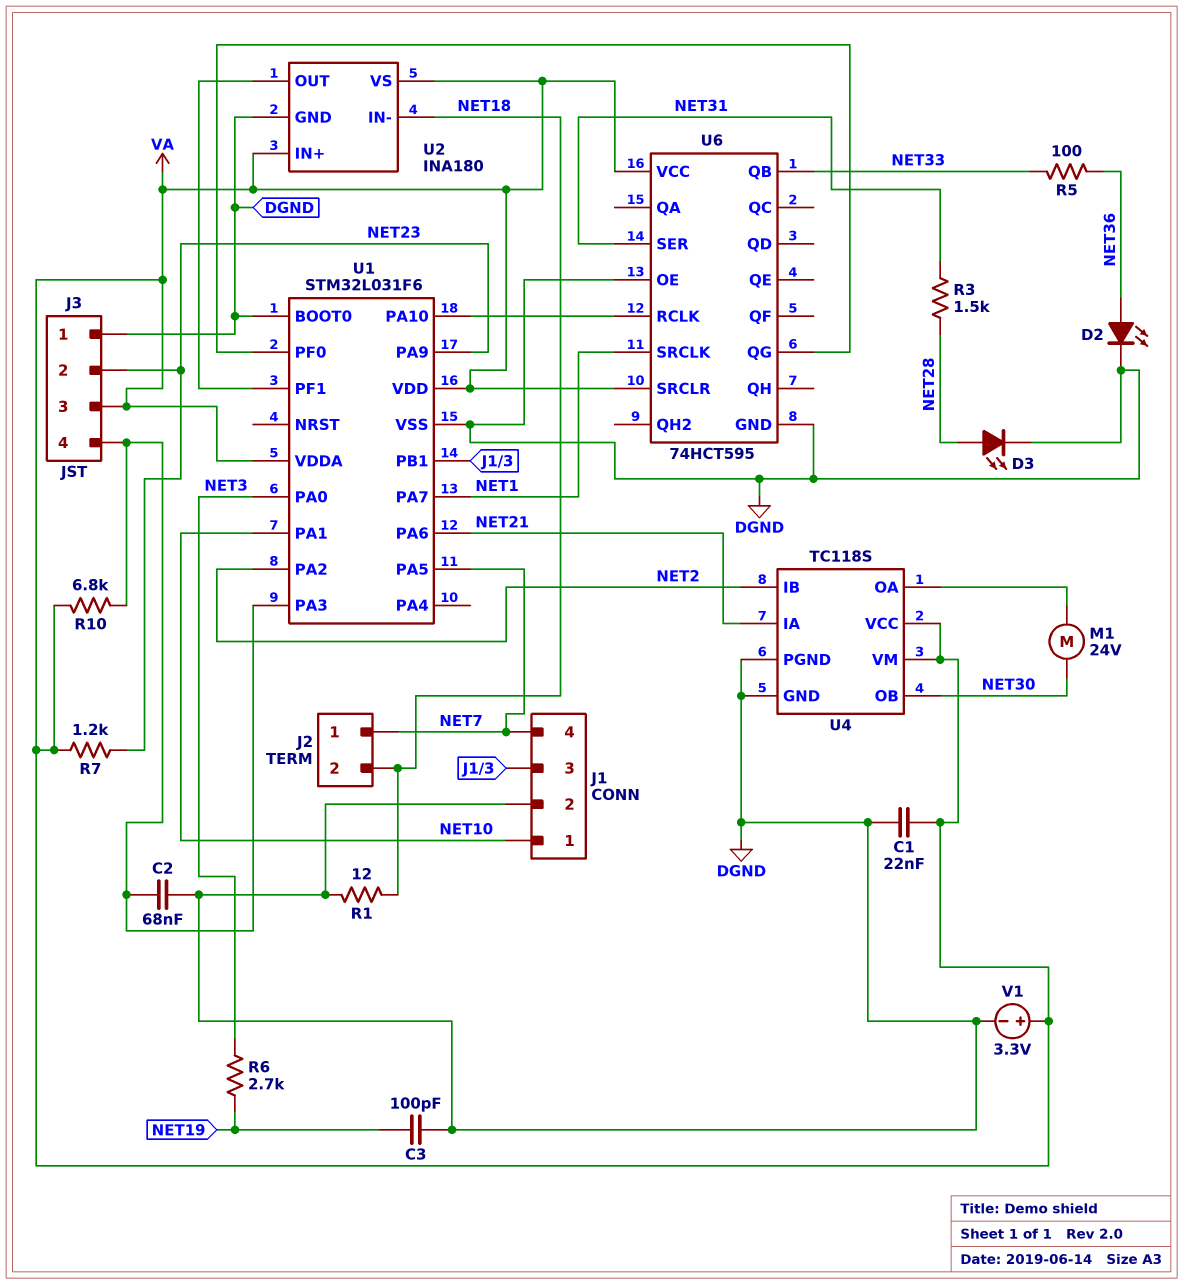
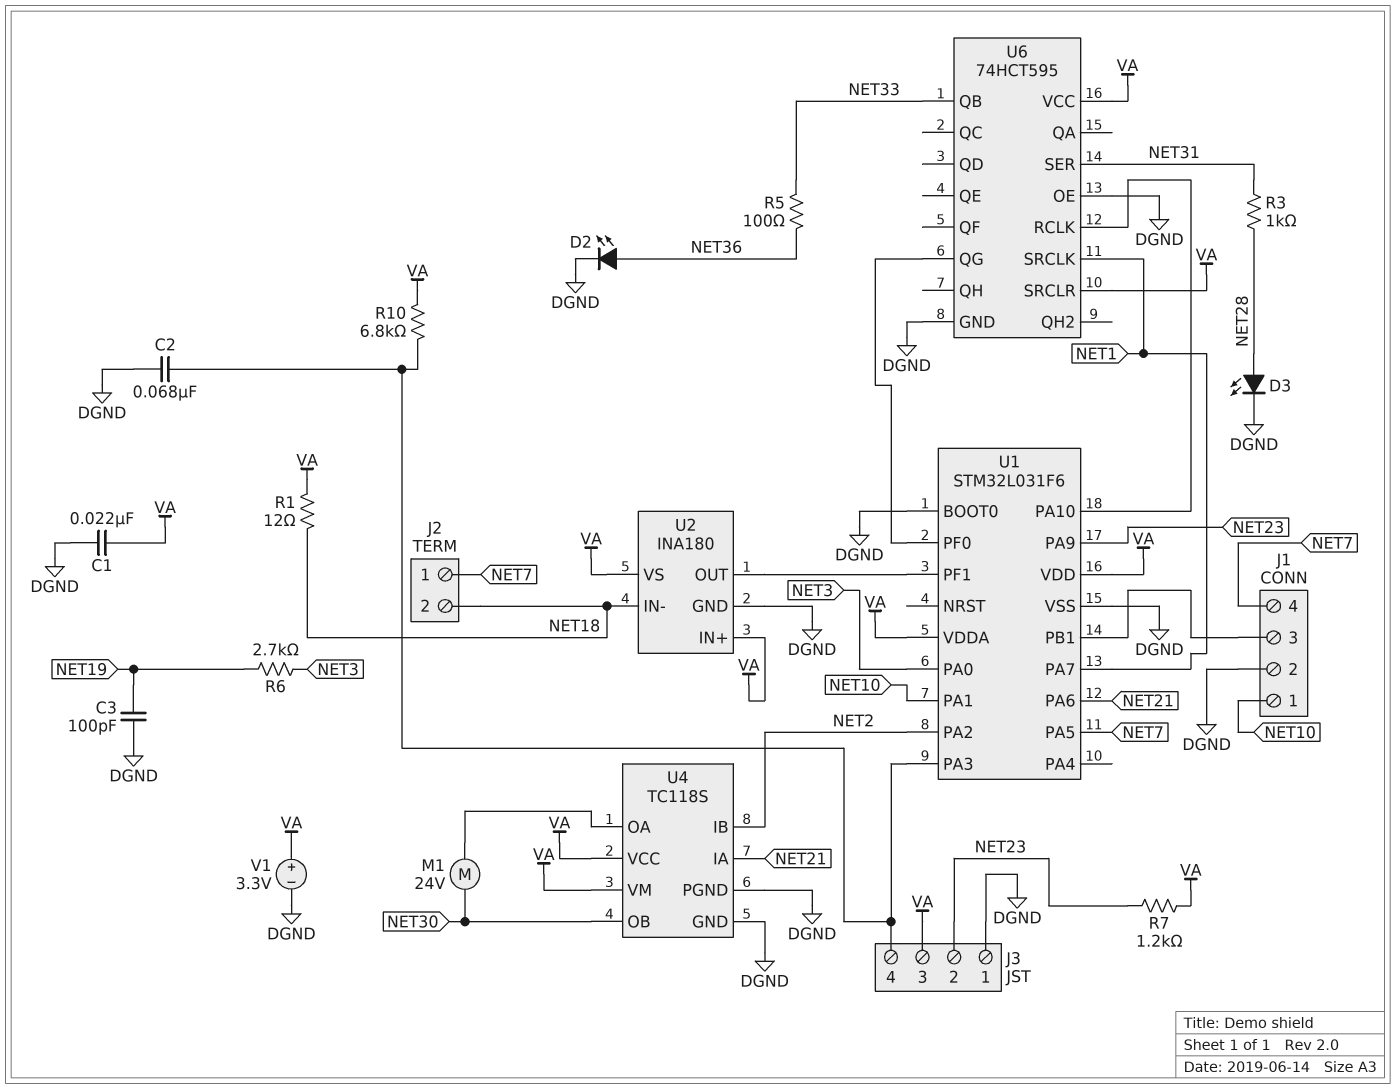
R1: 12 (DGND, NET18) -> 12 (NET18, VA)
R3: 1.5k (NET28, NET31) -> 1k (NET28, NET31)

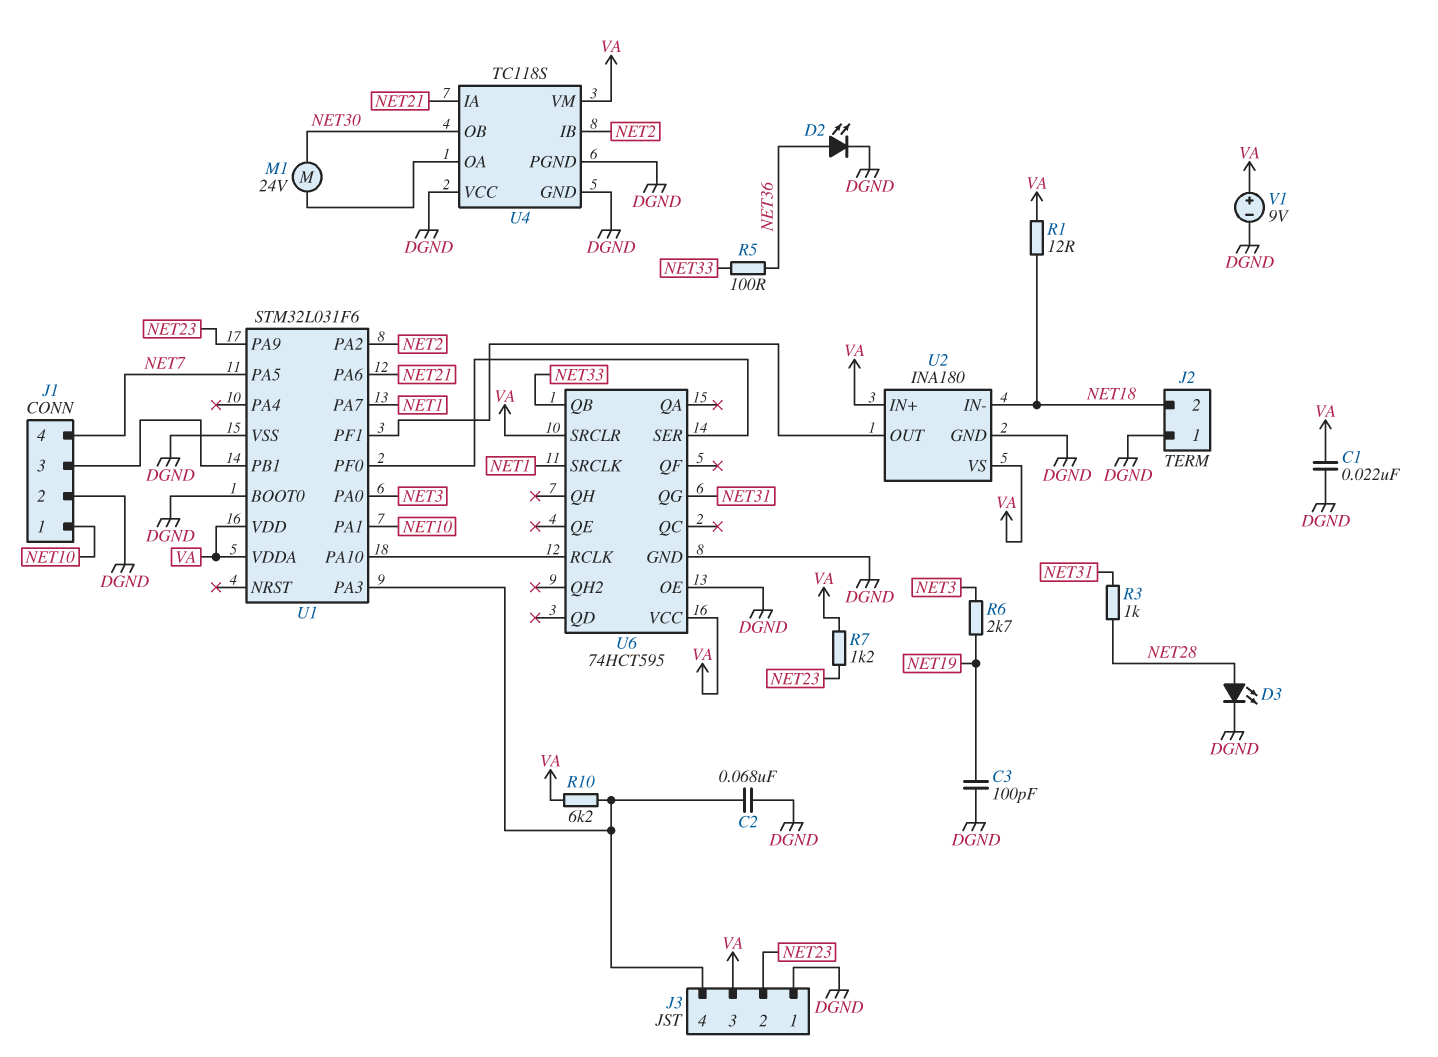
J2 pin 1: NET7 -> DGND
R10: 6.8k (J3/4, VA) -> 6.2k (J3/4, VA)
U4 pin VCC: VA -> DGND
U6 pin QG: U1/PF0 -> NET31
U6 pin SER: NET31 -> U1/PF0
V1: 3.3V (plus VA, minus DGND) -> 9V (plus VA, minus DGND)

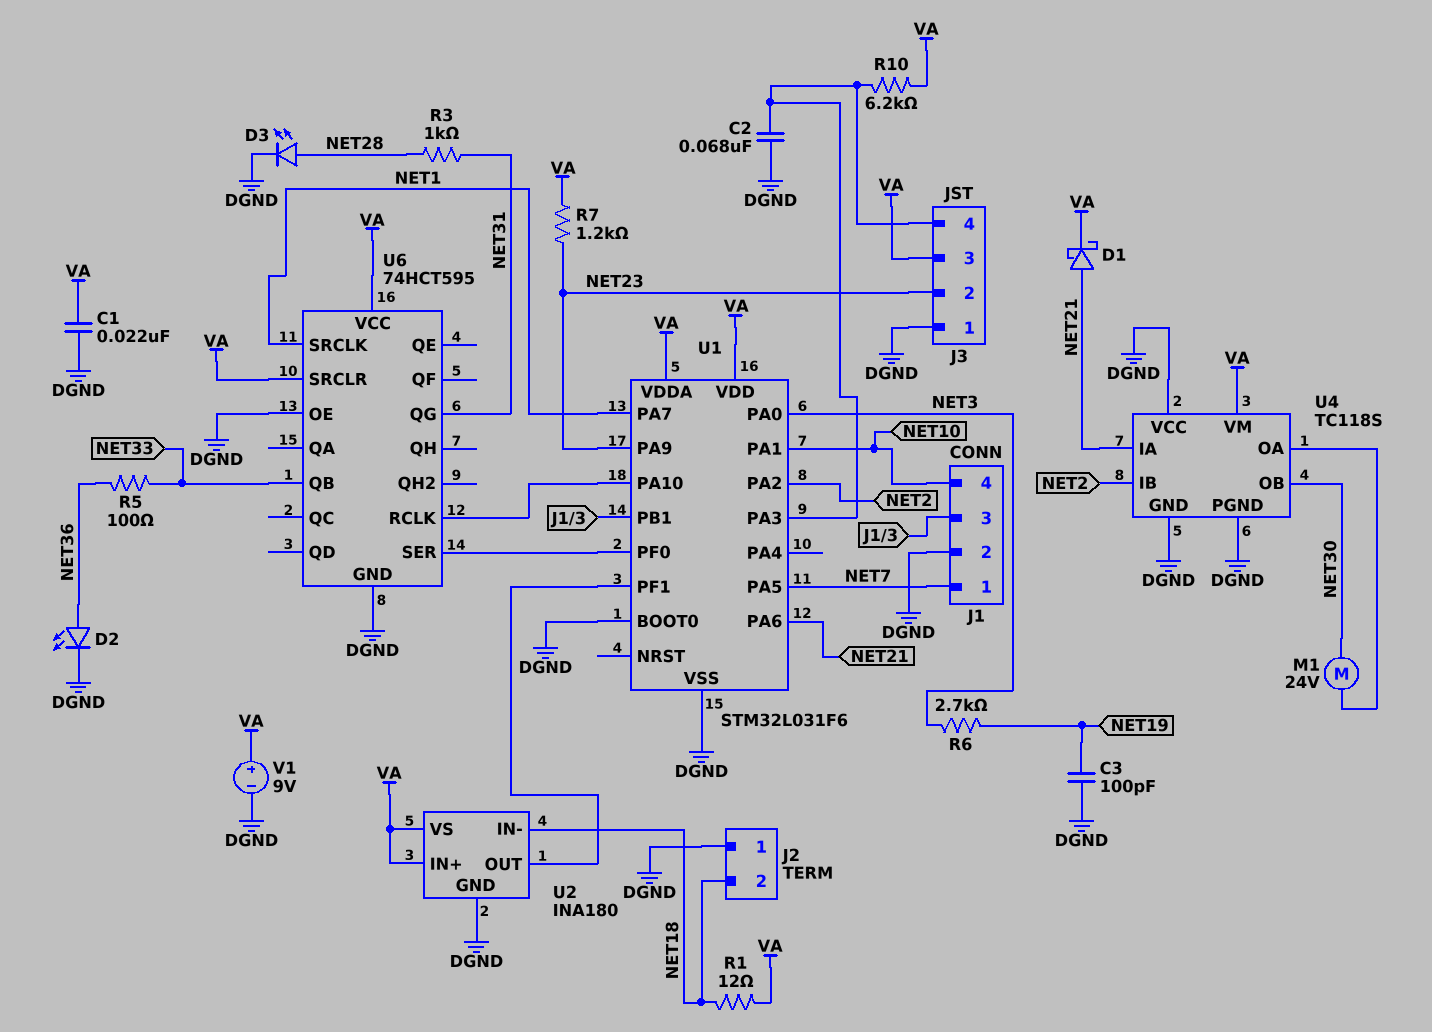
D1: none -> schottky (A NET21, K VA)
J1 pin 1: NET10 -> NET7
J1 pin 4: NET7 -> NET10

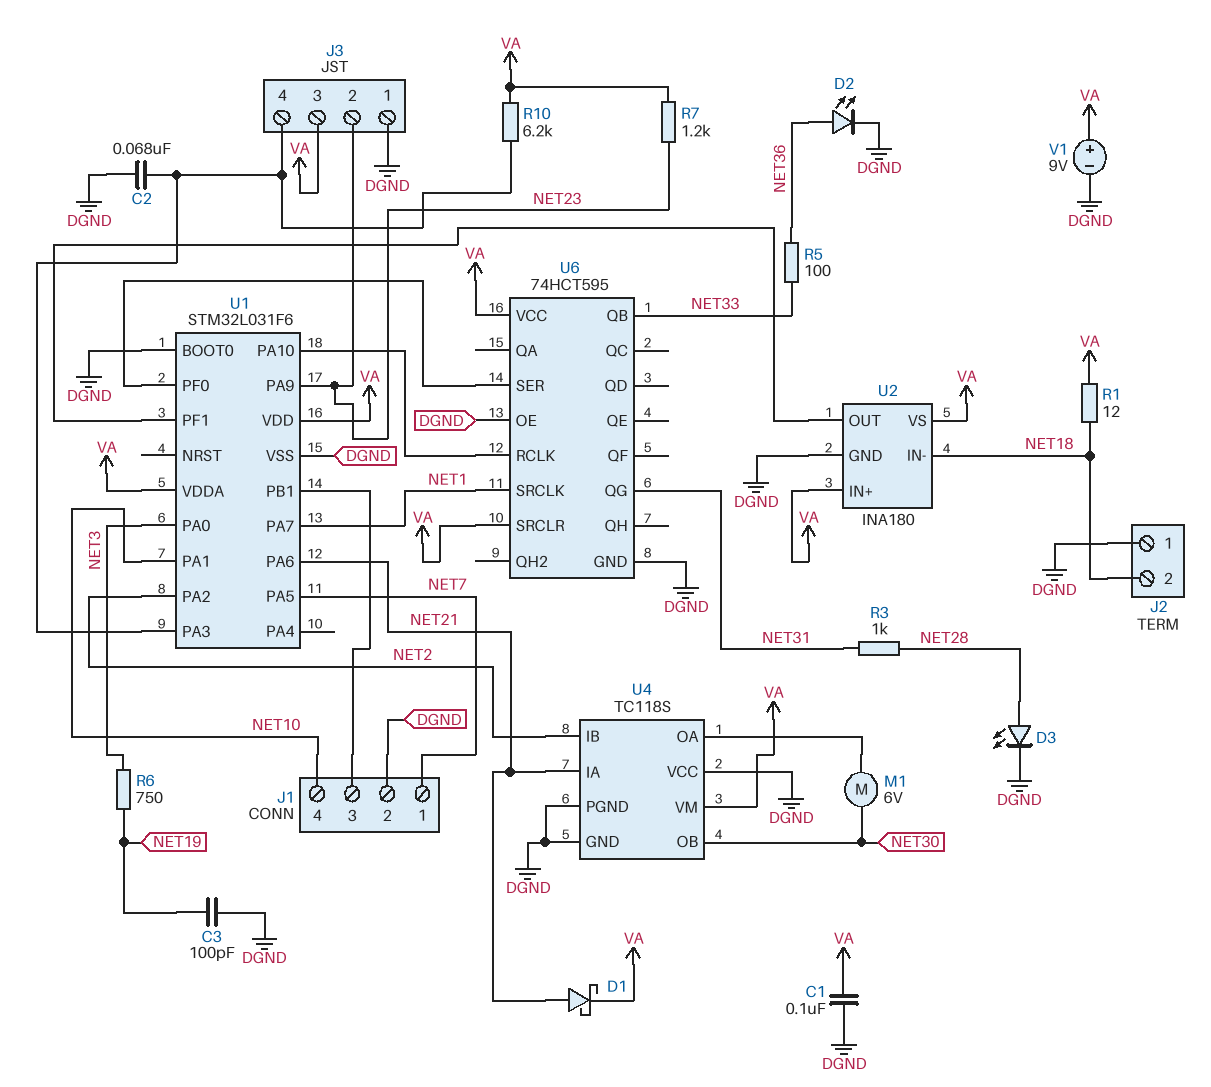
C1: 22nF (DGND, VA) -> 100nF (DGND, VA)
M1: motor 24V (NET30, U4/OA) -> motor 6V (NET30, U4/OA)
R6: 2.7k (NET3, NET19) -> 750 (NET3, NET19)

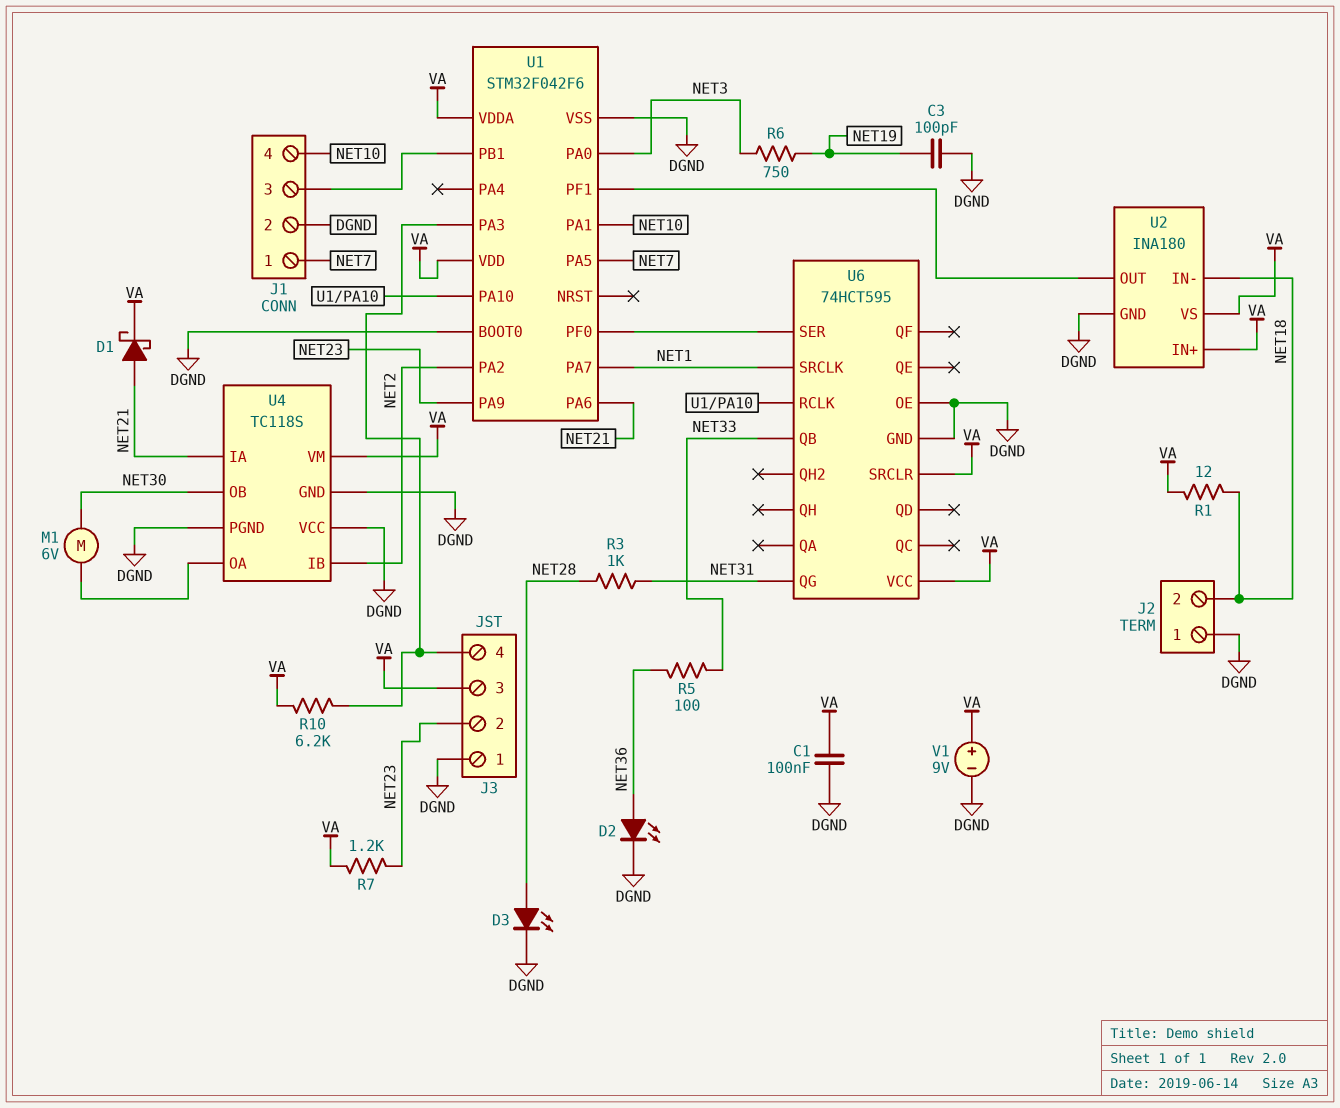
C2: 68nF (DGND, J3/4) -> none
U1: STM32L031F6 -> STM32F042F6

